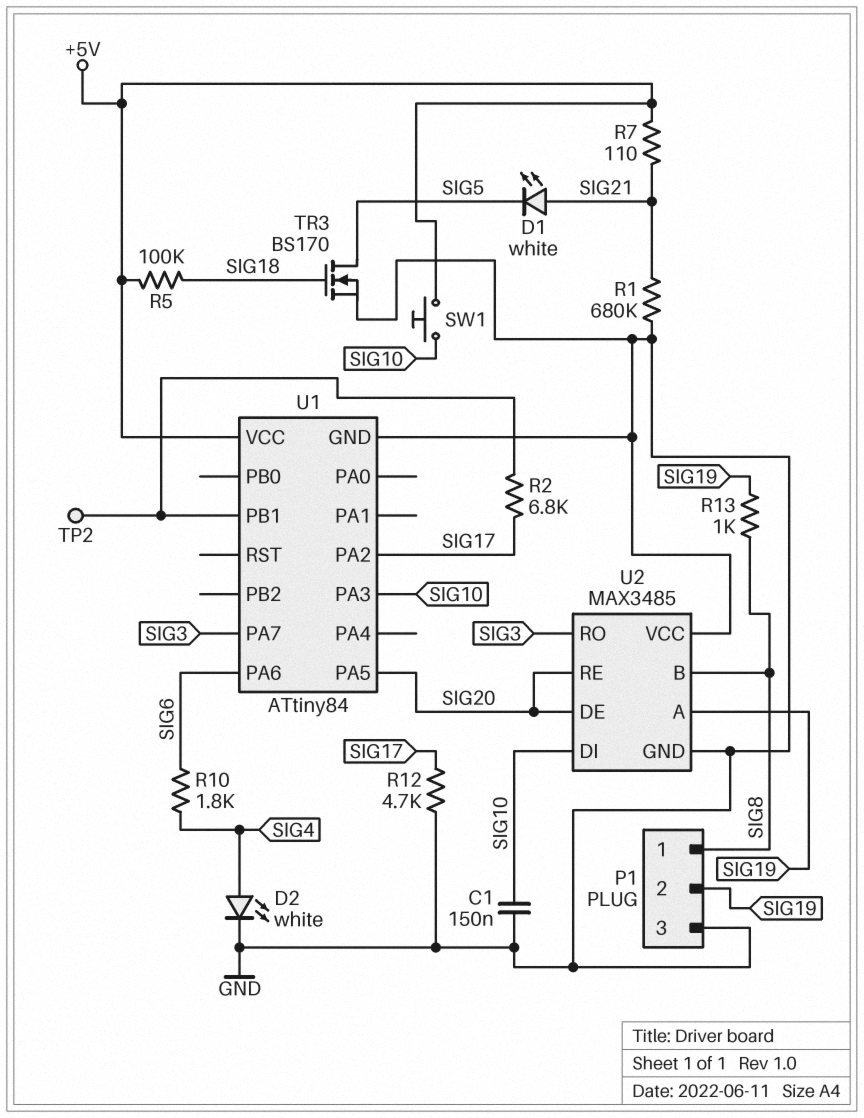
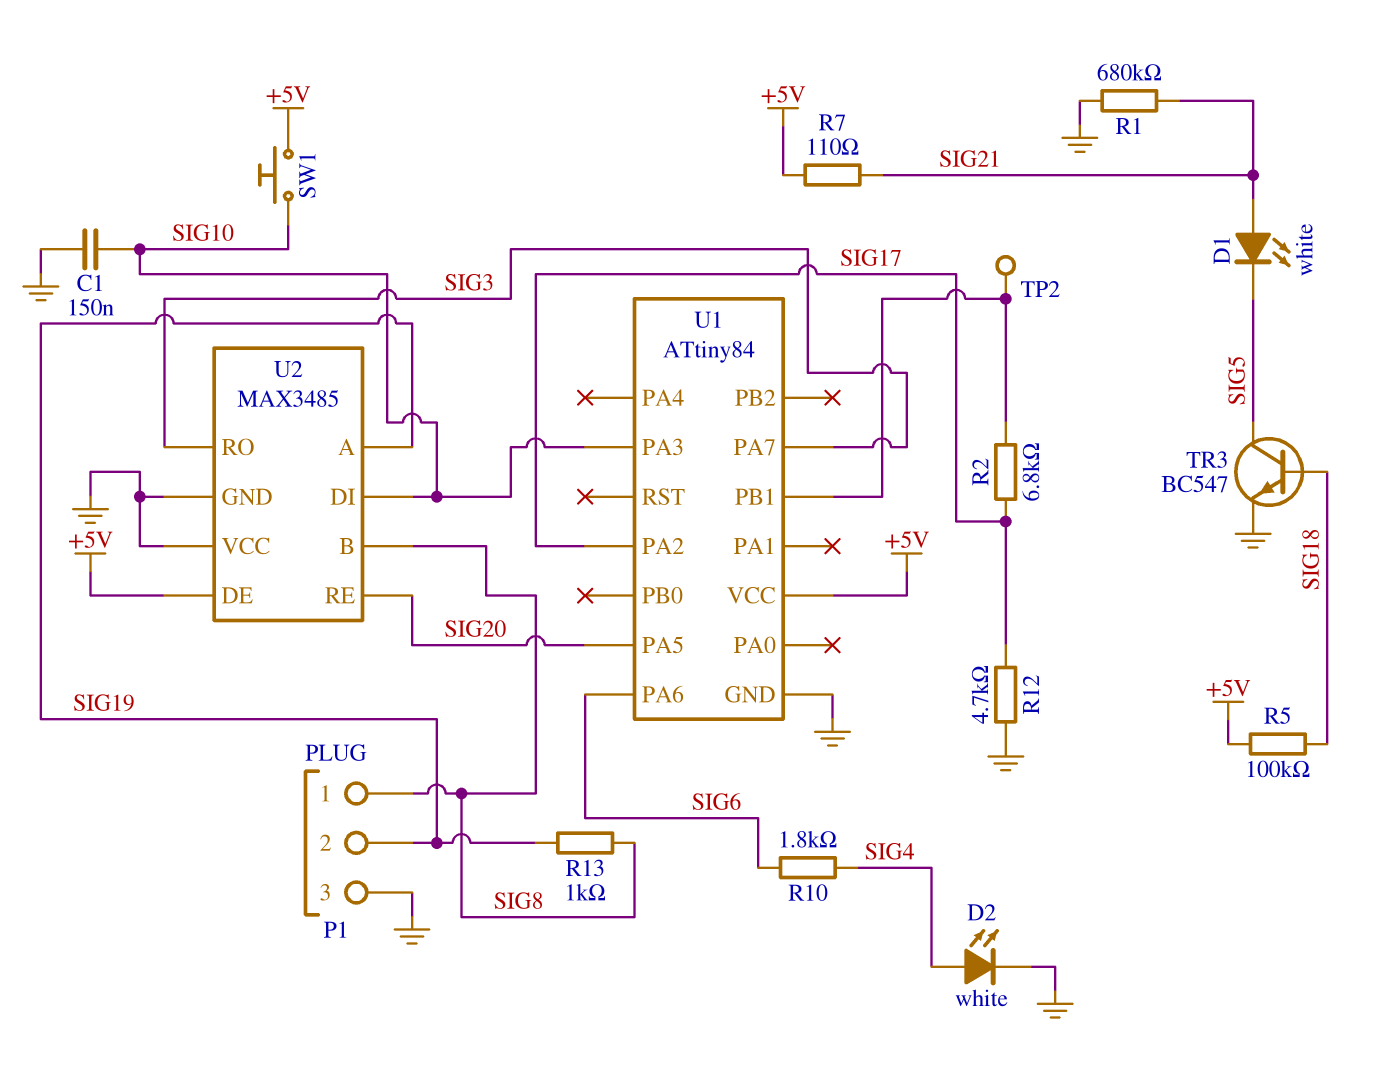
TR3: NMOS BS170 (G SIG18, D SIG5, S GND) -> NPN BC547 (B SIG18, C SIG5, E GND)
U2 pin DE: SIG20 -> +5V

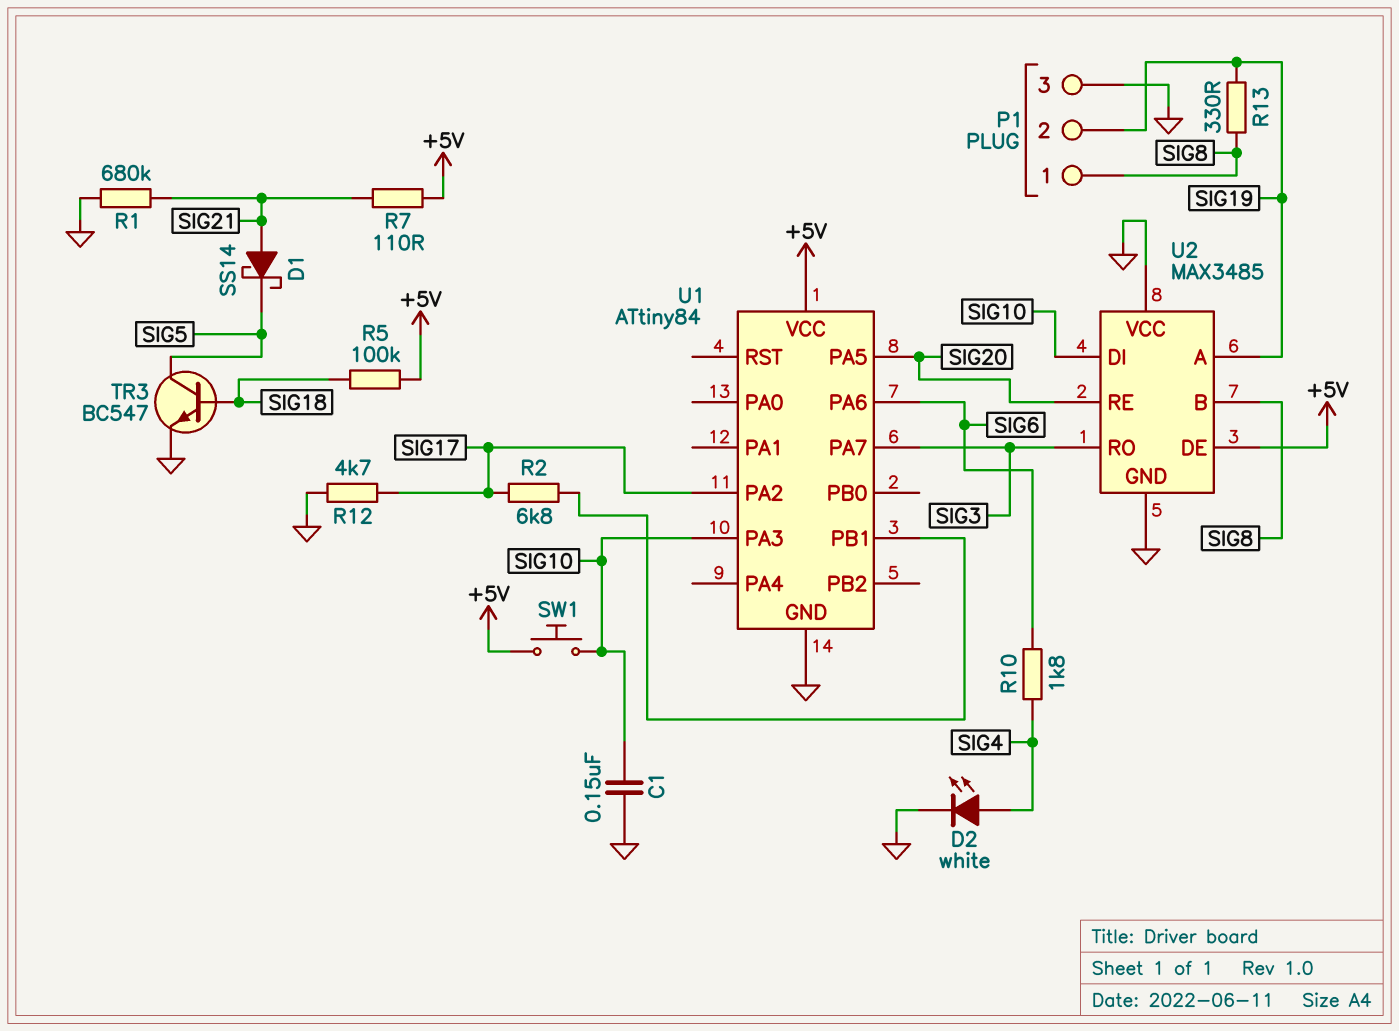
D1: LED white (A SIG21, K SIG5) -> schottky SS14 (A SIG21, K SIG5)
R13: 1k (SIG8, SIG19) -> 330 (SIG8, SIG19)
TP2: test point (U1/PB1) -> none

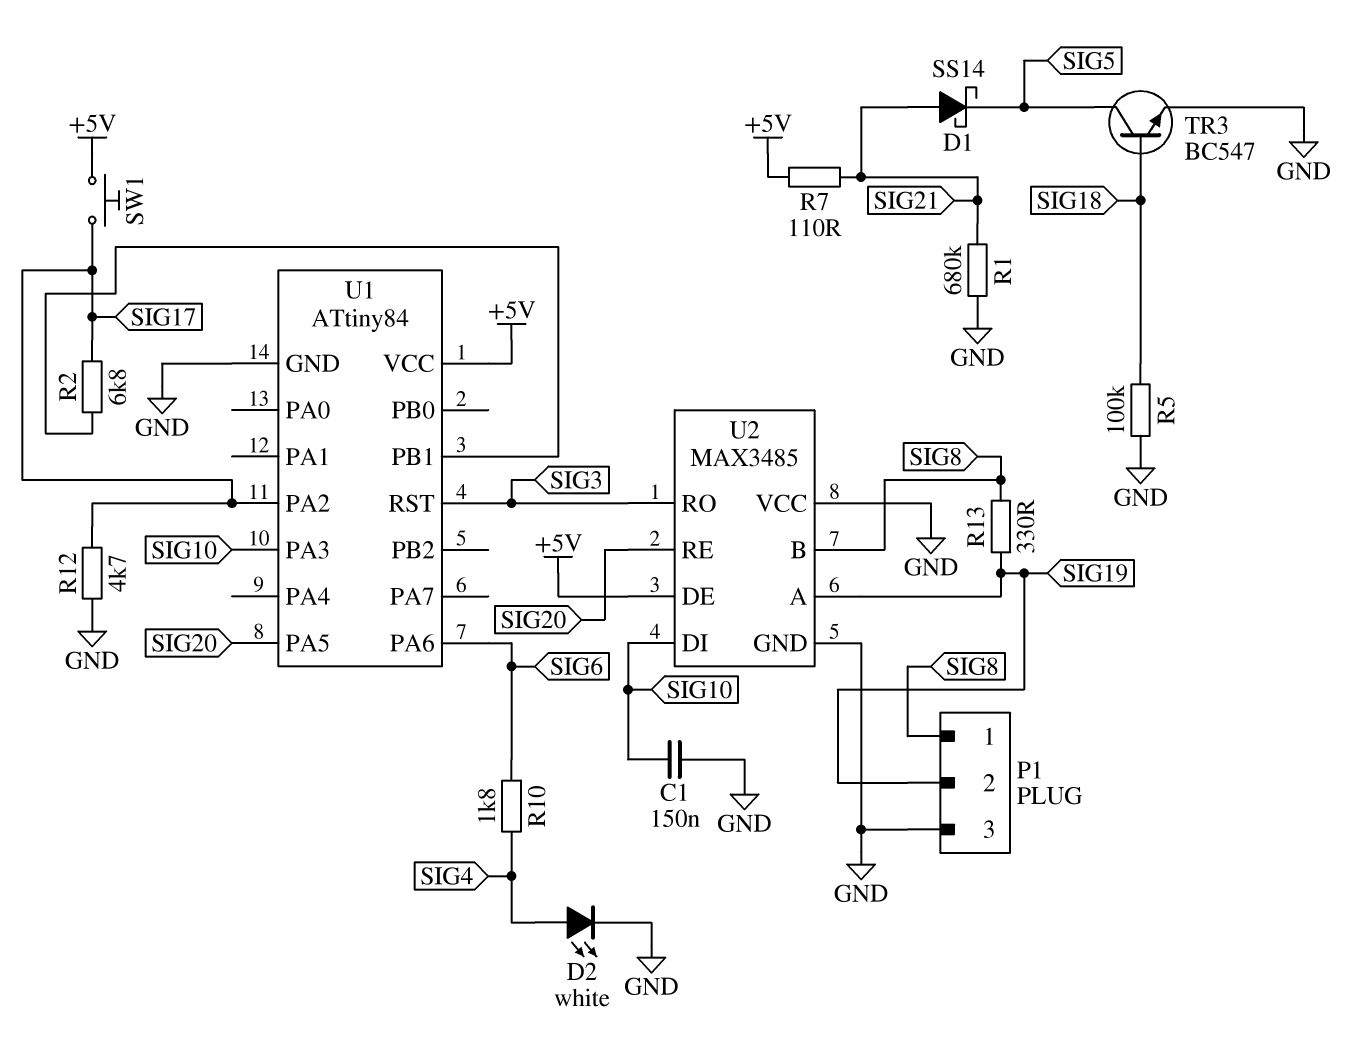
R5: 100k (+5V, SIG18) -> 100k (GND, SIG18)
SW1: button (+5V, SIG10) -> button (+5V, SIG17)
U1 pin PA7: SIG3 -> none
U1 pin RST: none -> SIG3

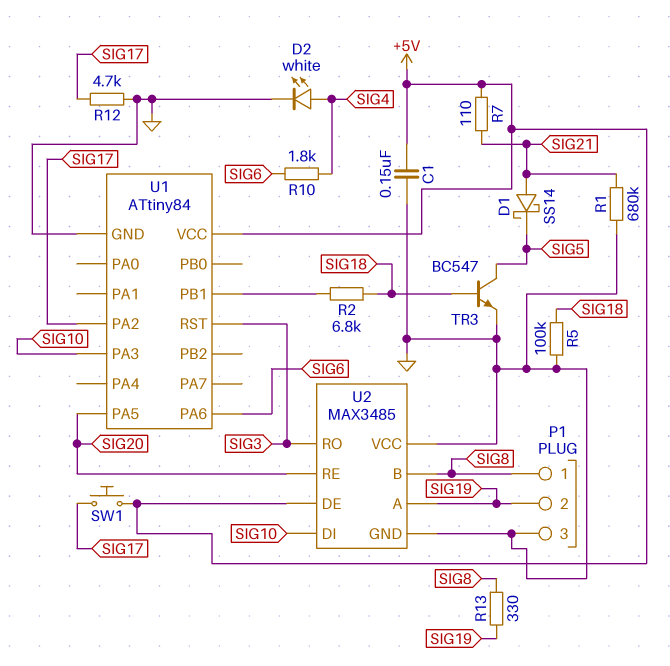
C1: 150nF (GND, SIG10) -> 150nF (+5V, GND)
R2: 6.8k (SIG17, U1/PB1) -> 6.8k (SIG18, U1/PB1)

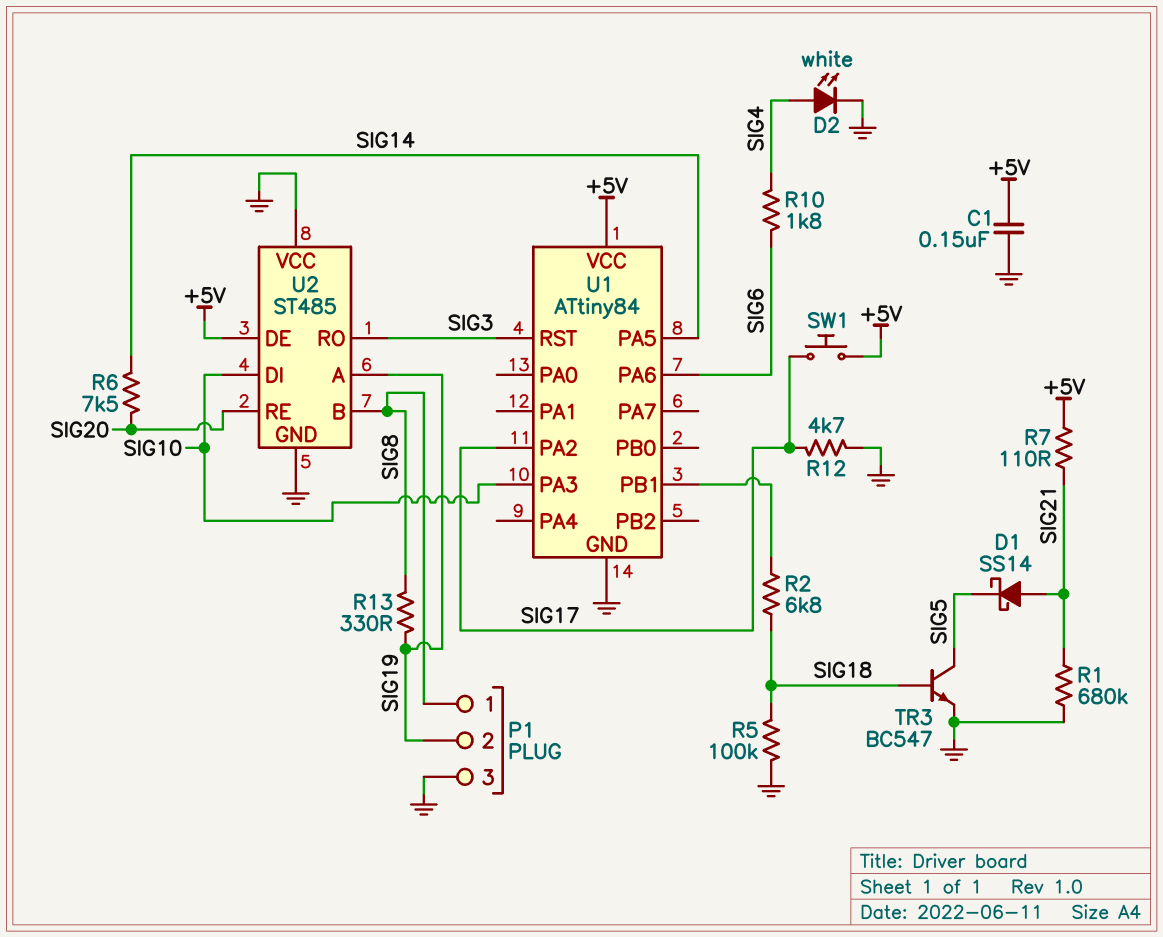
R6: none -> 7.5k (SIG14, SIG20)
U1 pin PA5: SIG20 -> SIG14
U2: MAX3485 -> ST485

